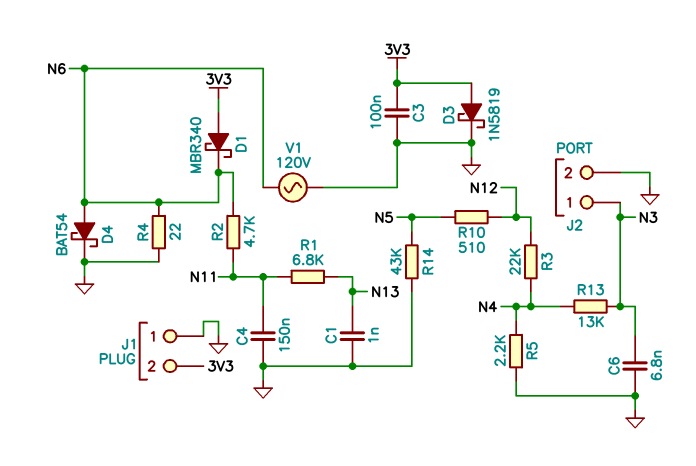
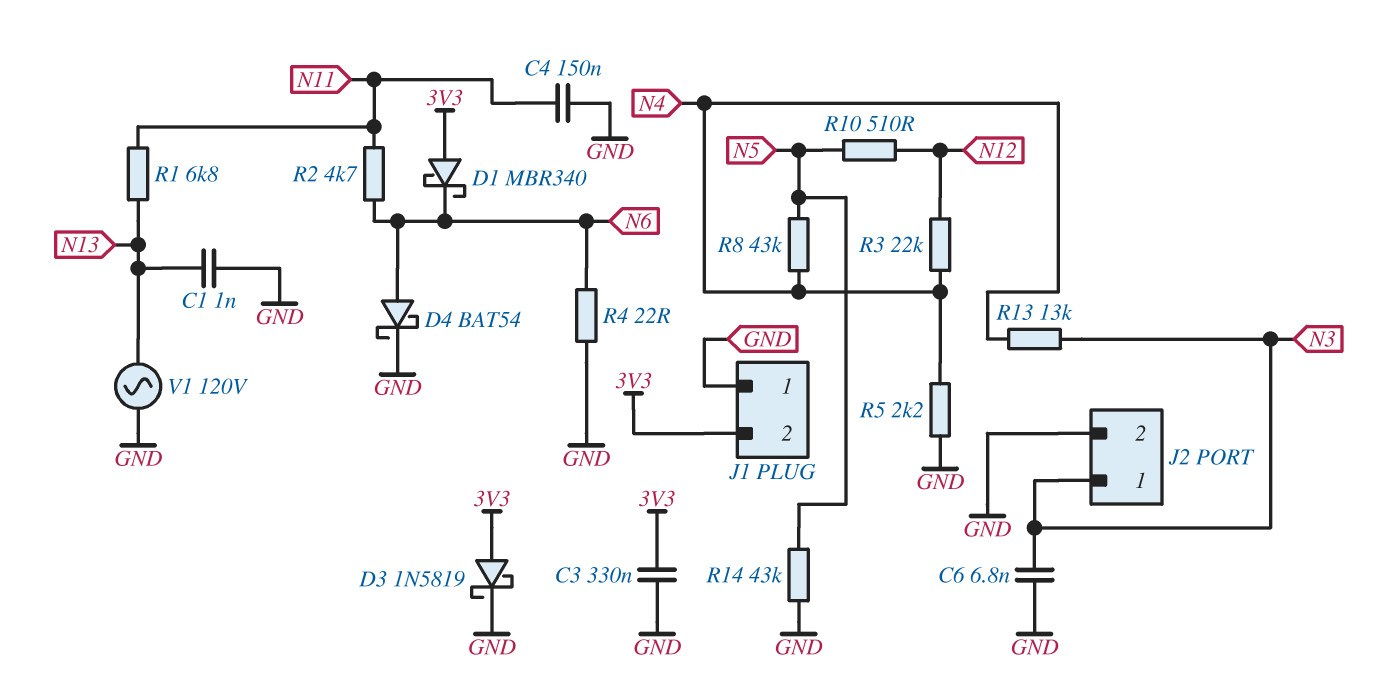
C3: 100nF (3V3, GND) -> 330nF (3V3, GND)
R8: none -> 43k (N4, N5)
V1: AC 120V (GND, N6) -> AC 120V (GND, N13)

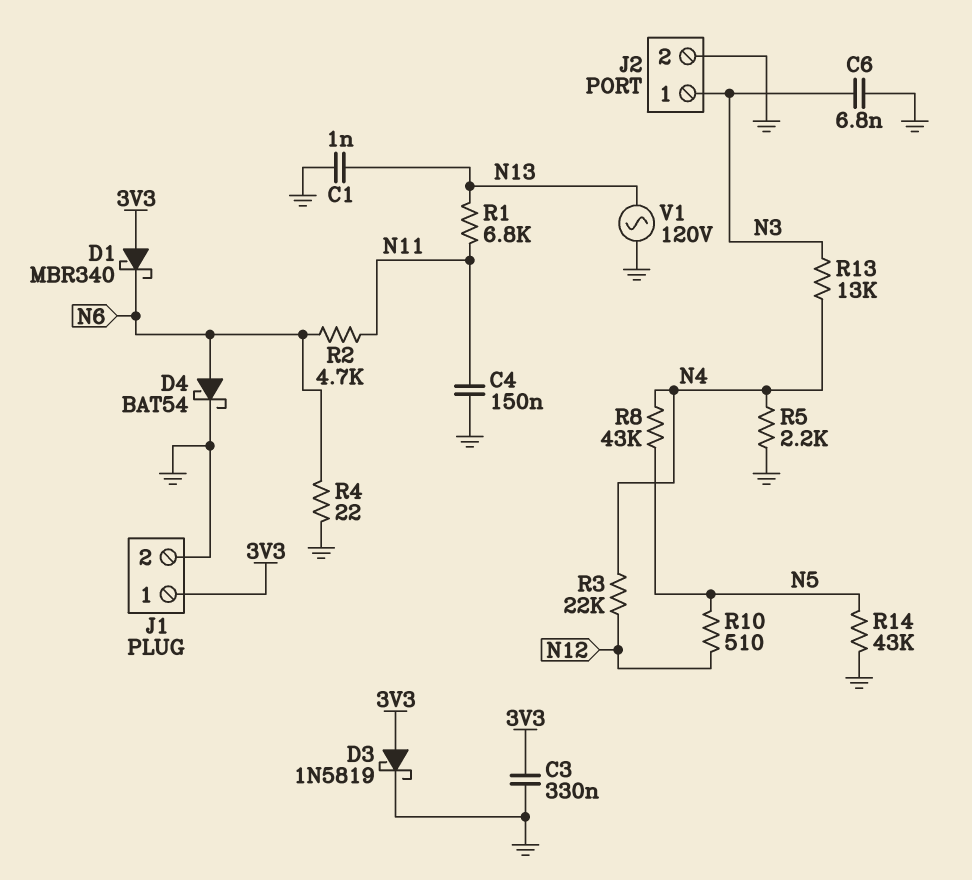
J1 pin 1: GND -> 3V3
J1 pin 2: 3V3 -> GND

